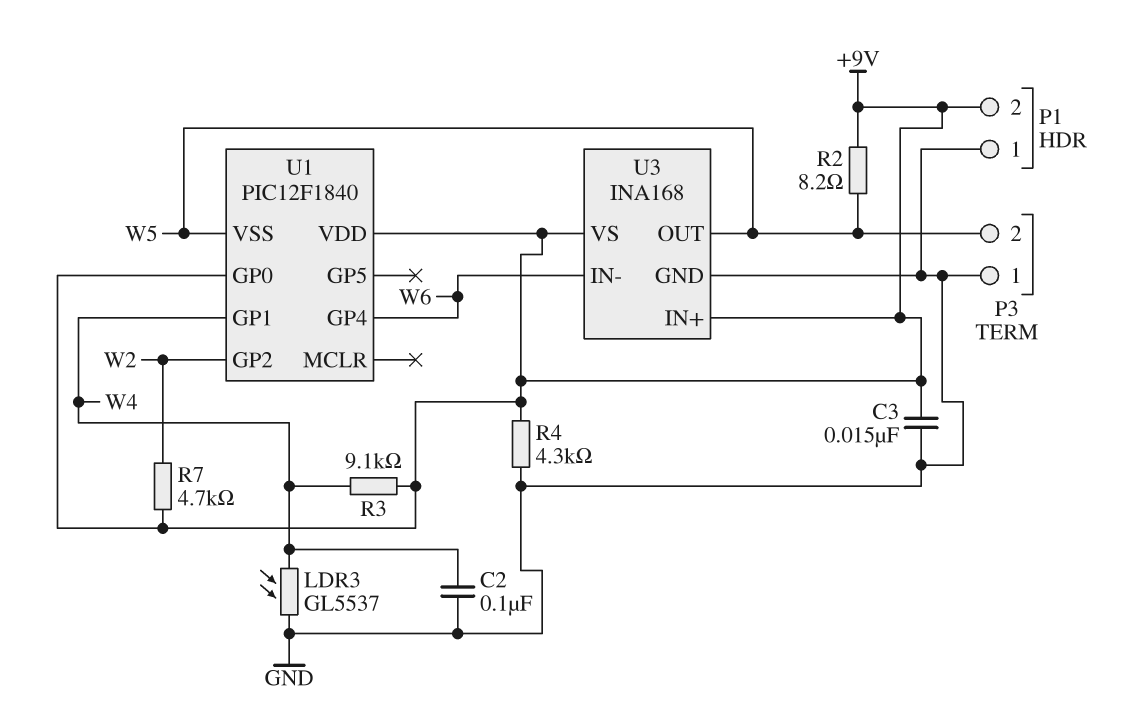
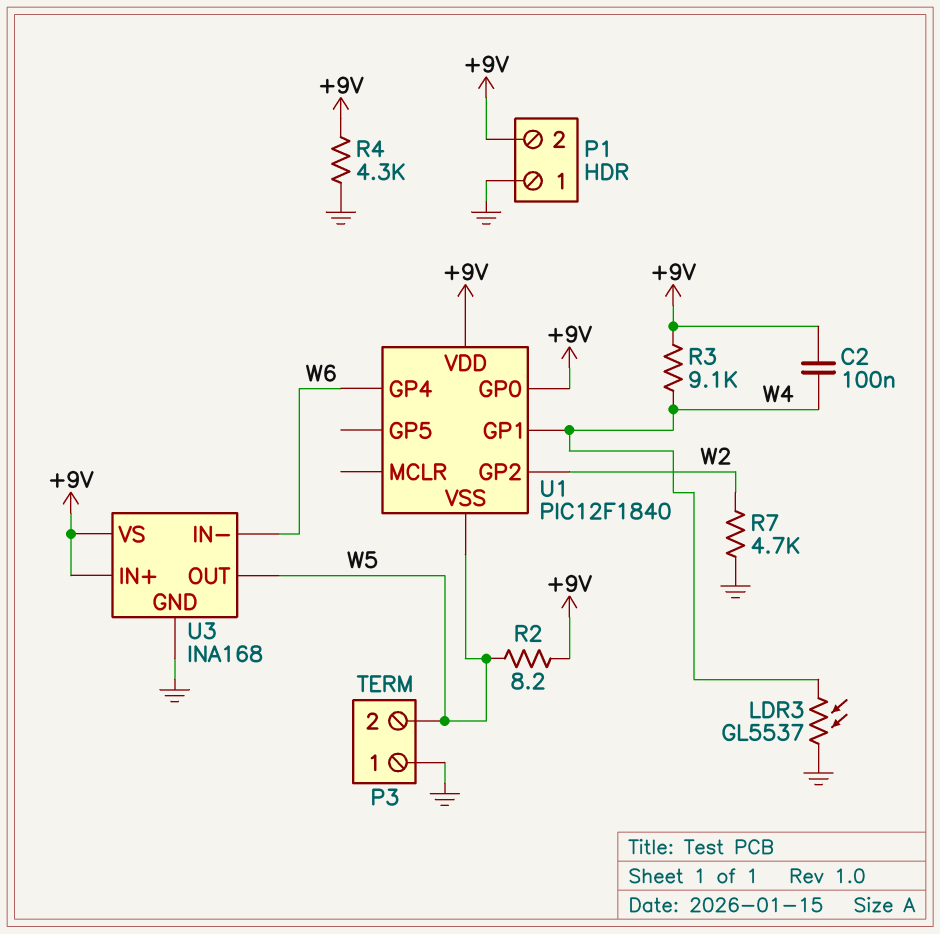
C2: 100nF (GND, W4) -> 100nF (+9V, W4)
C3: 15nF (+9V, GND) -> none
R7: 4.7k (+9V, W2) -> 4.7k (GND, W2)

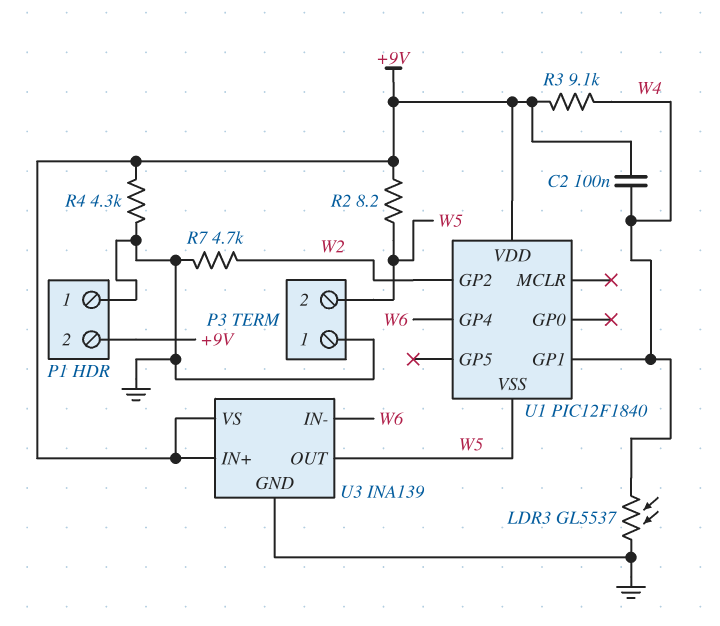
U1 pin GP0: +9V -> none
U3: INA168 -> INA139

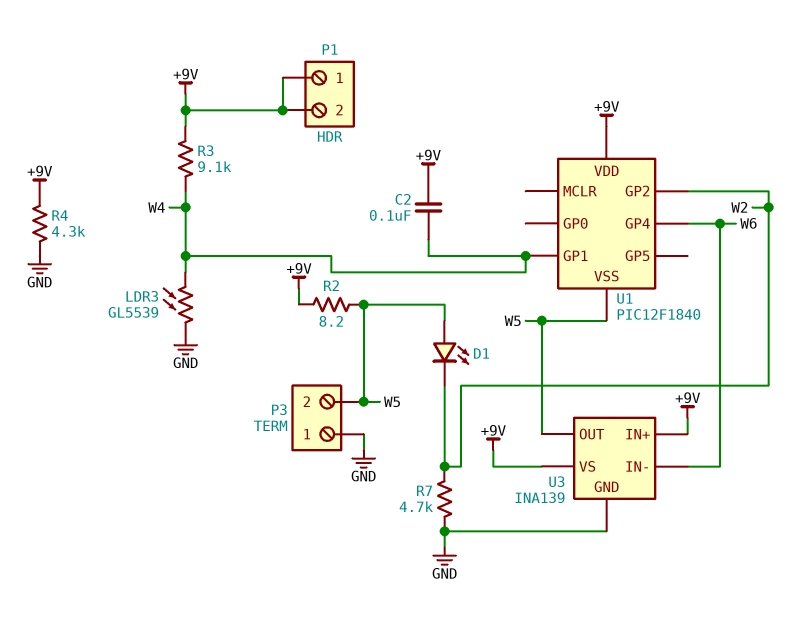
D1: none -> LED (A W5, K W2)
LDR3: GL5537 (GND, W4) -> GL5539 (GND, W4)
P1 pin 1: GND -> +9V

